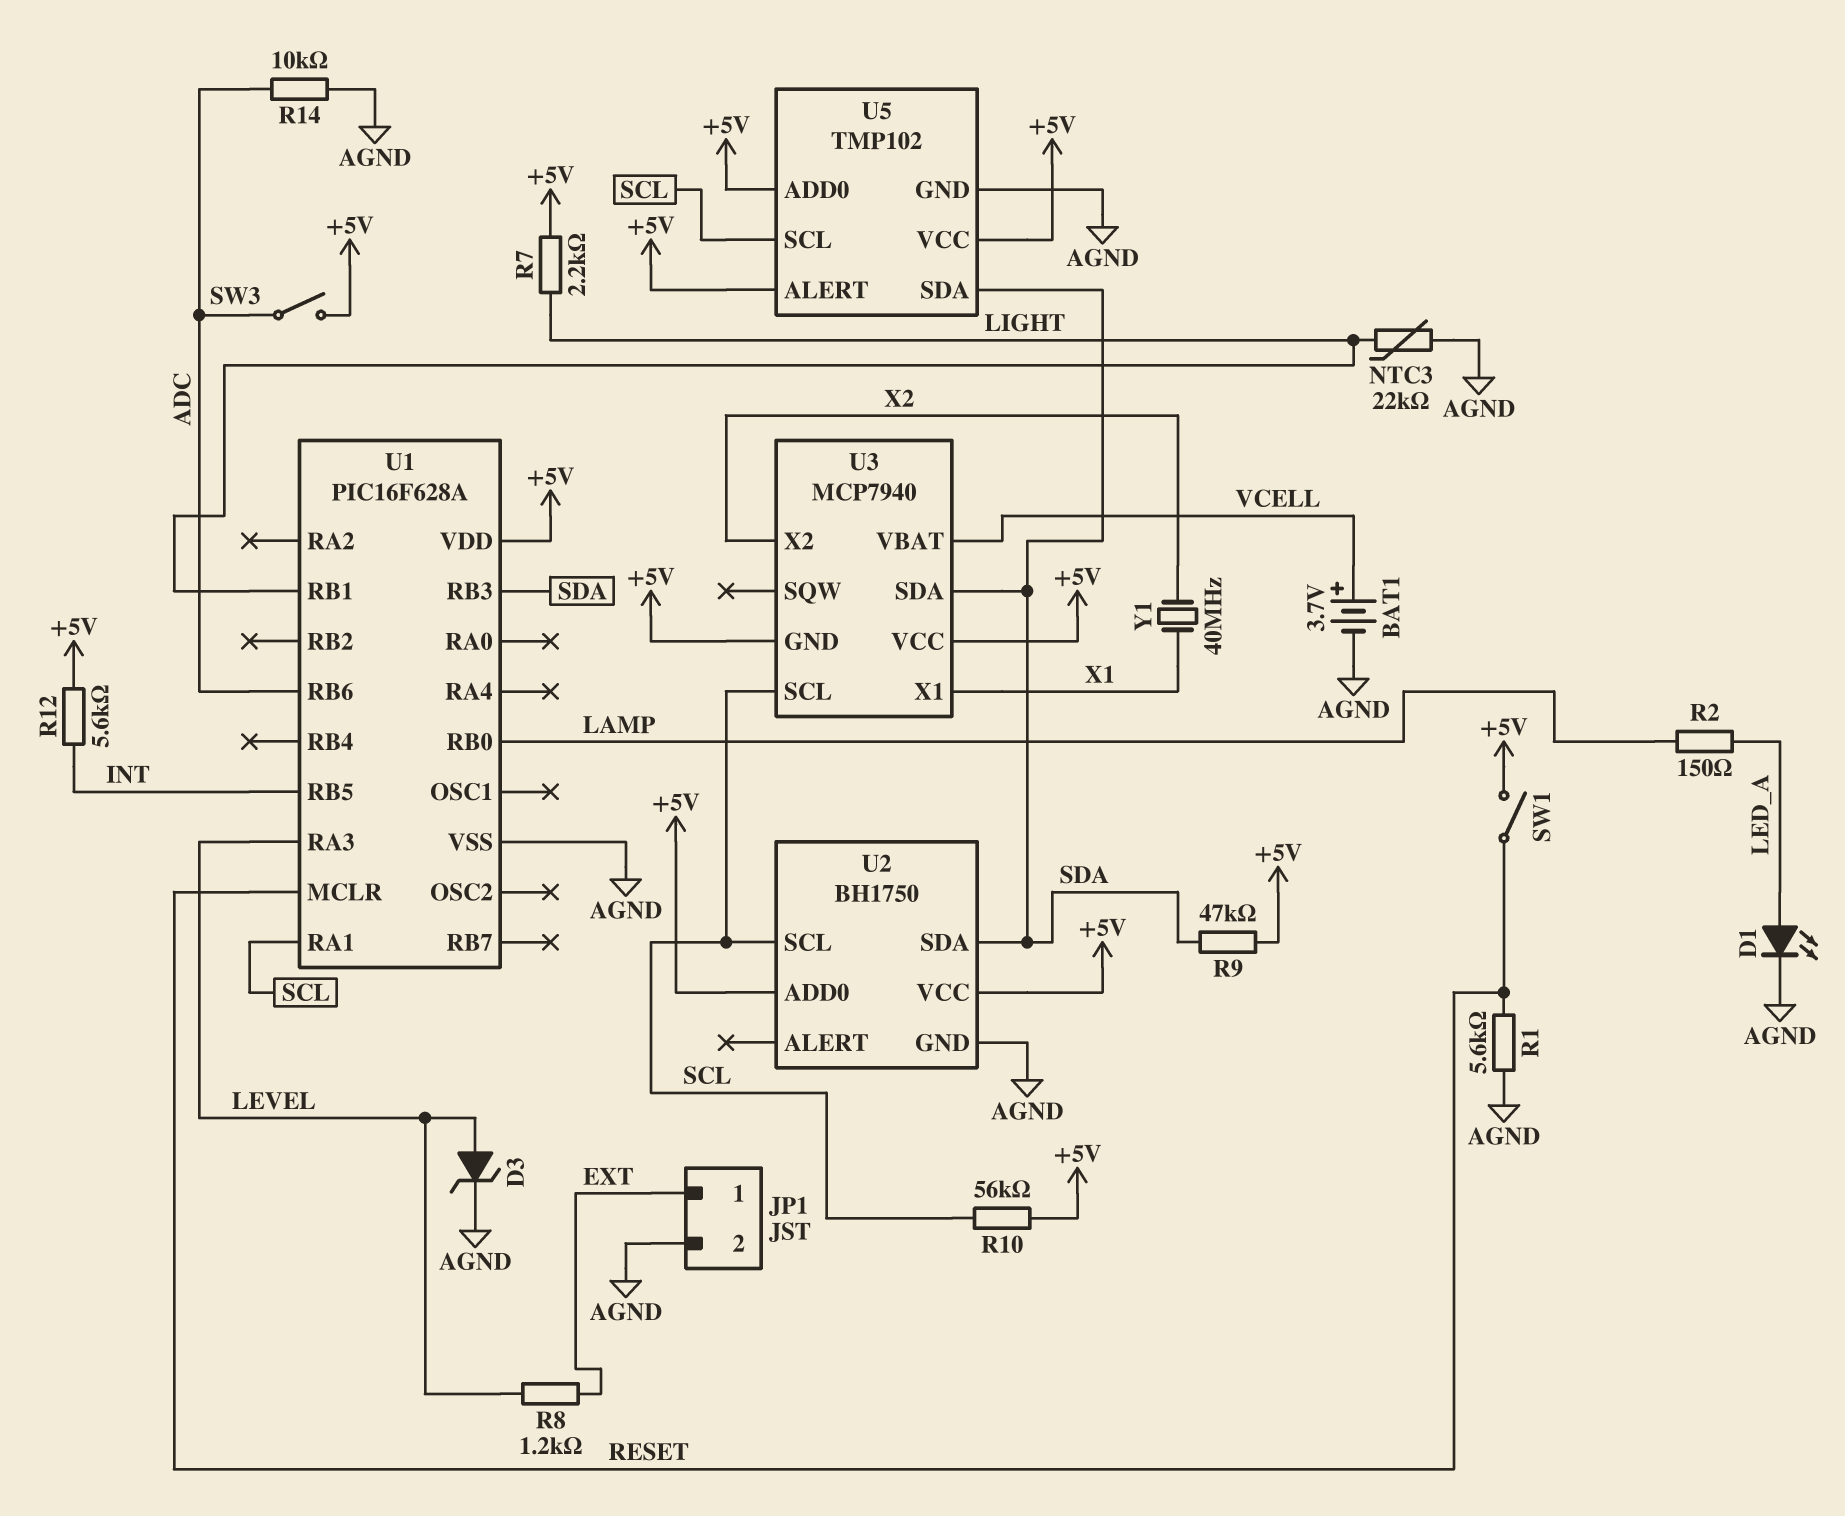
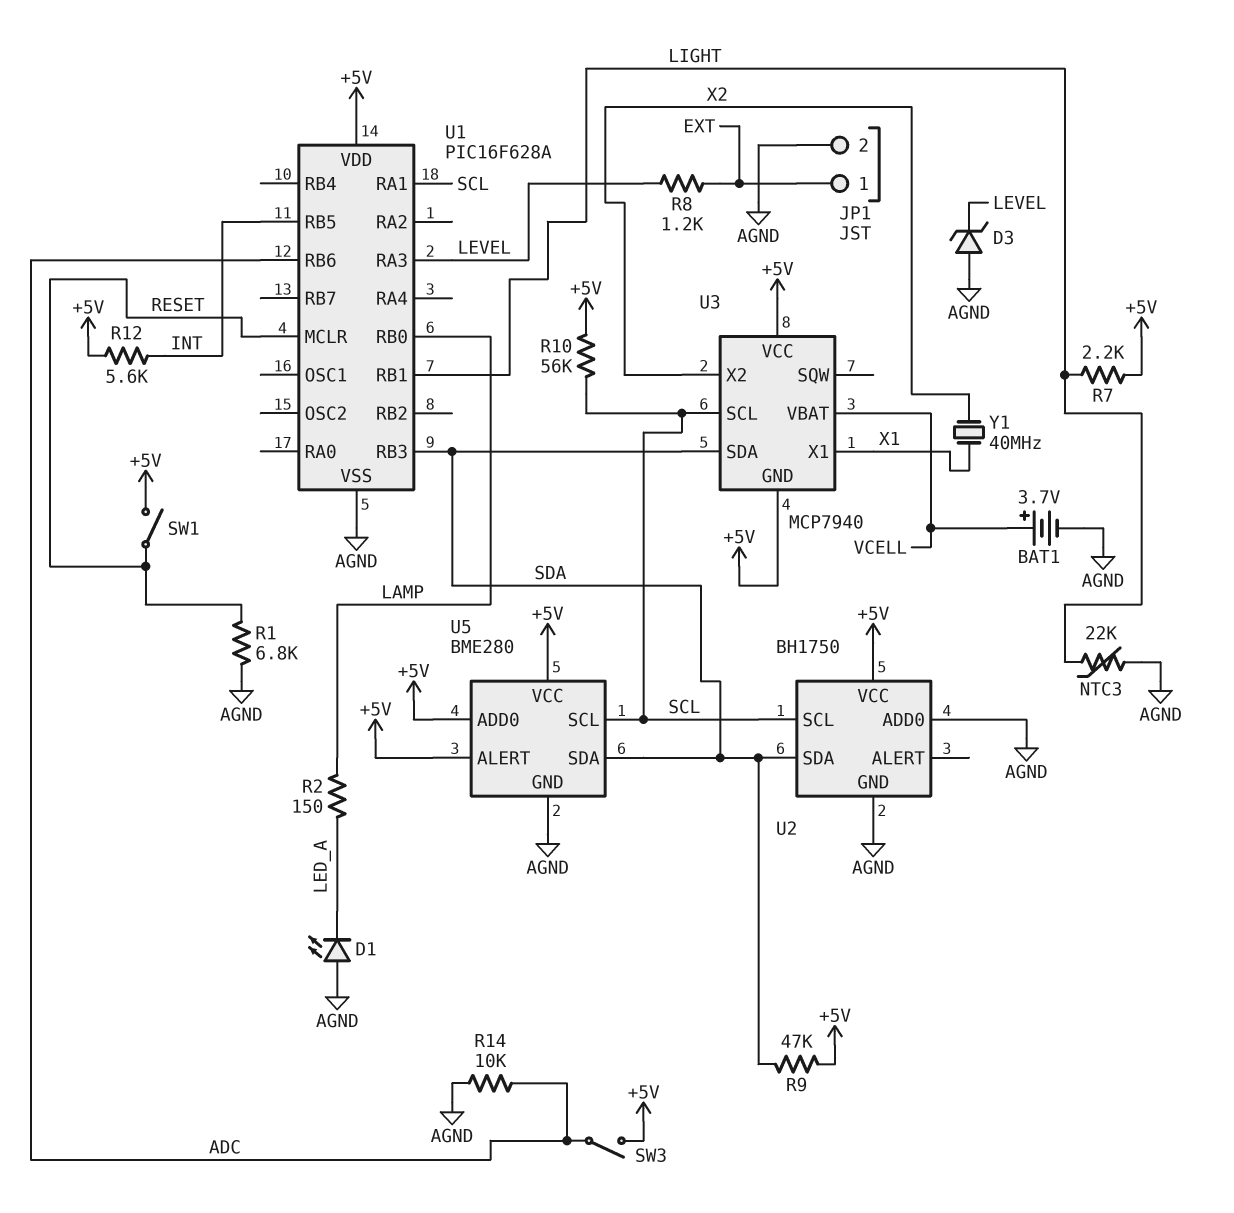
D1: LED (A LED_A, K AGND) -> LED (A AGND, K LED_A)
D3: zener (A LEVEL, K AGND) -> zener (A AGND, K LEVEL)
R1: 5.6k (AGND, RESET) -> 6.8k (AGND, RESET)
U2 pin ADD0: +5V -> AGND
U5: TMP102 -> BME280

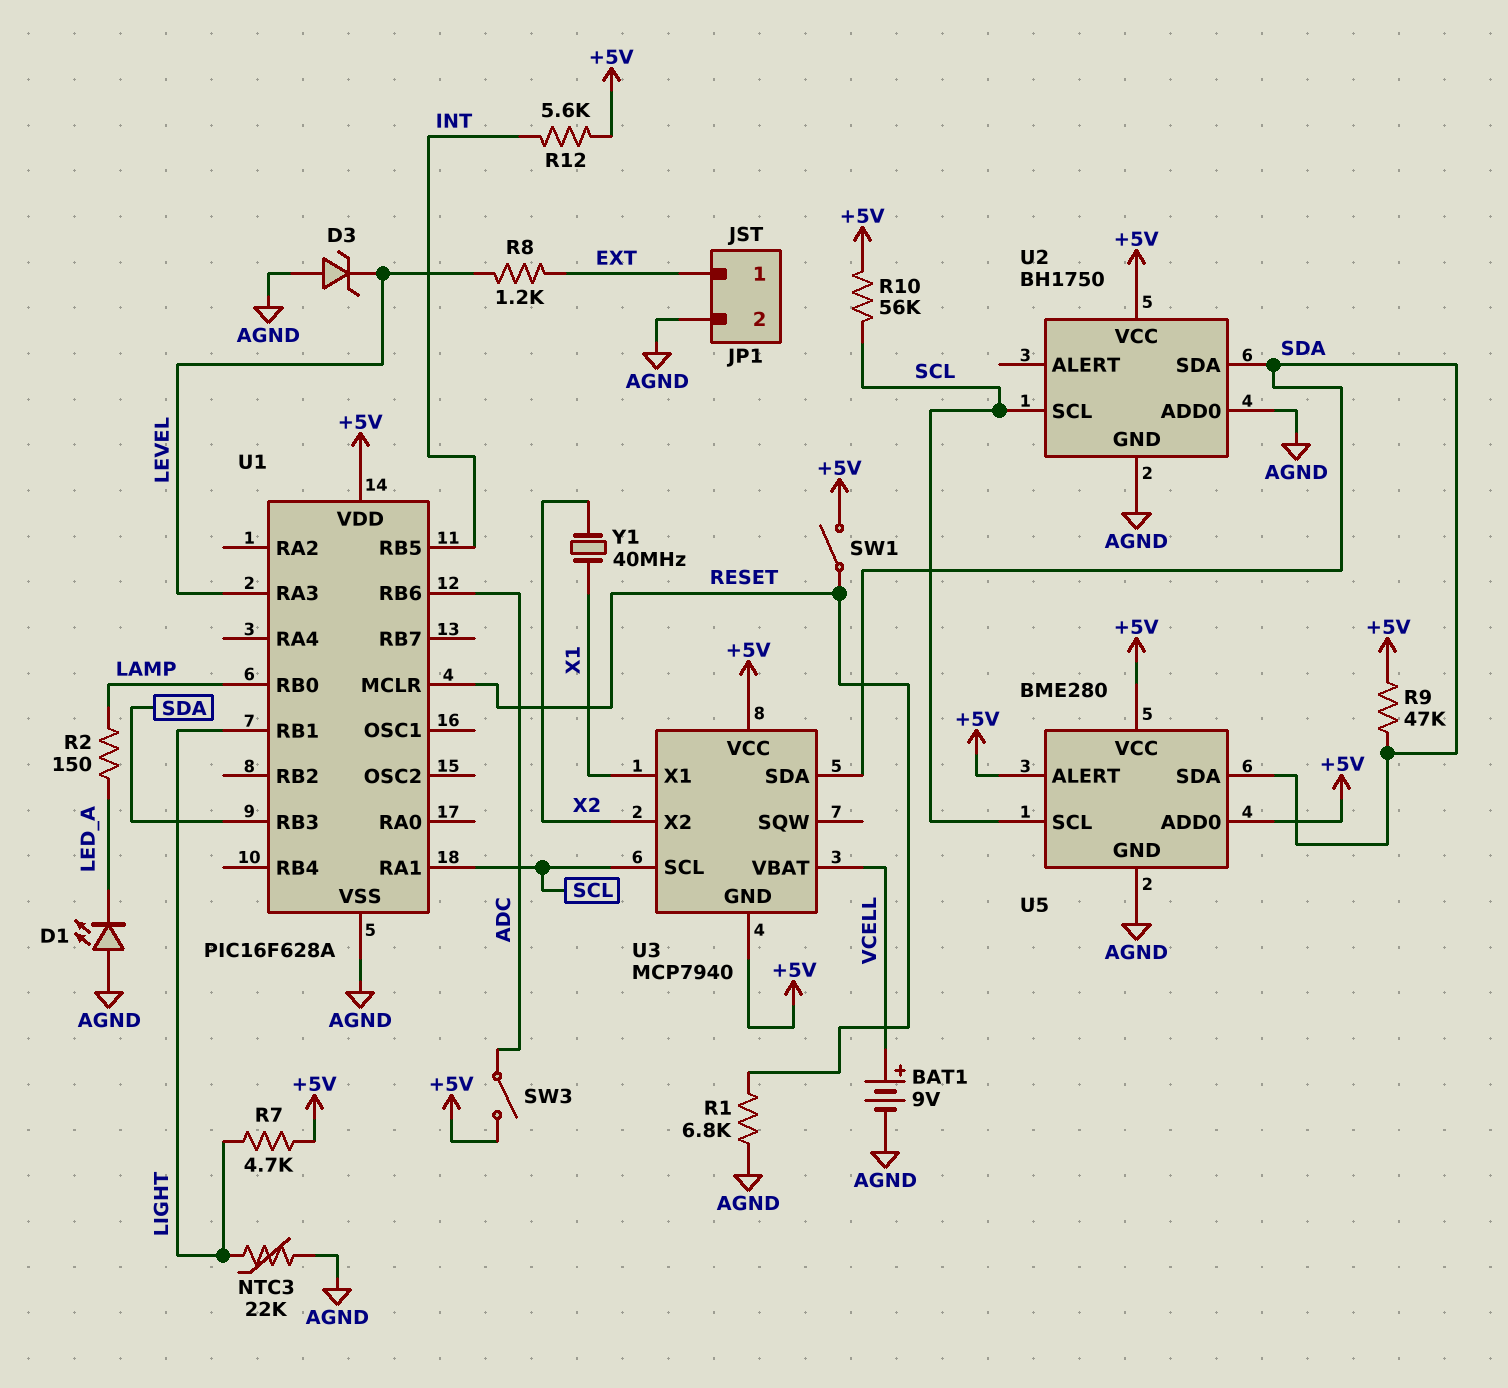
BAT1: 3.7V (plus VCELL, minus AGND) -> 9V (plus VCELL, minus AGND)
R7: 2.2k (+5V, LIGHT) -> 4.7k (+5V, LIGHT)
R14: 10k (ADC, AGND) -> none

